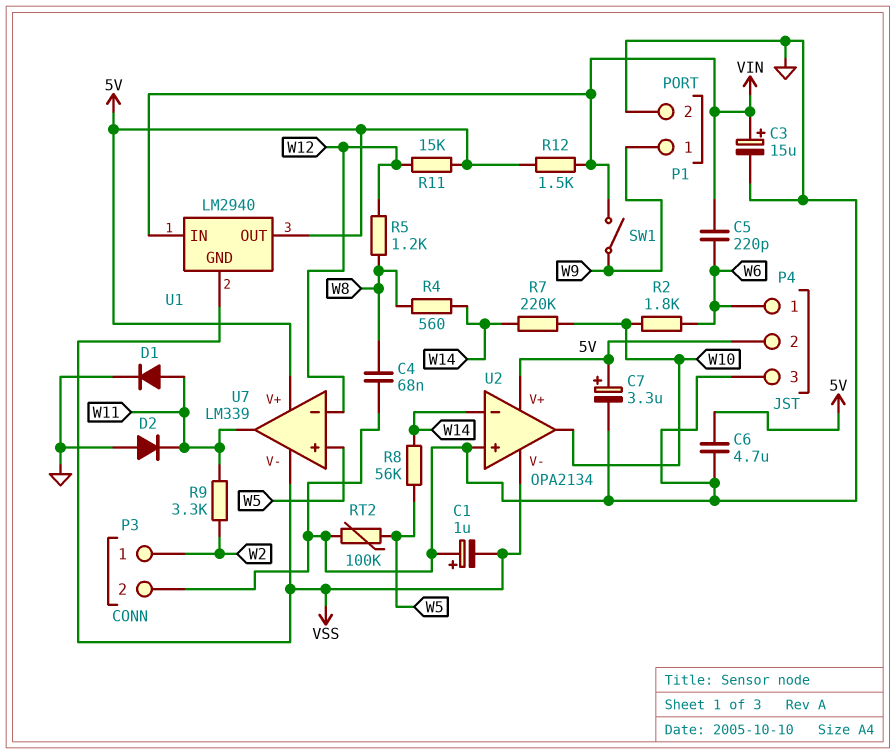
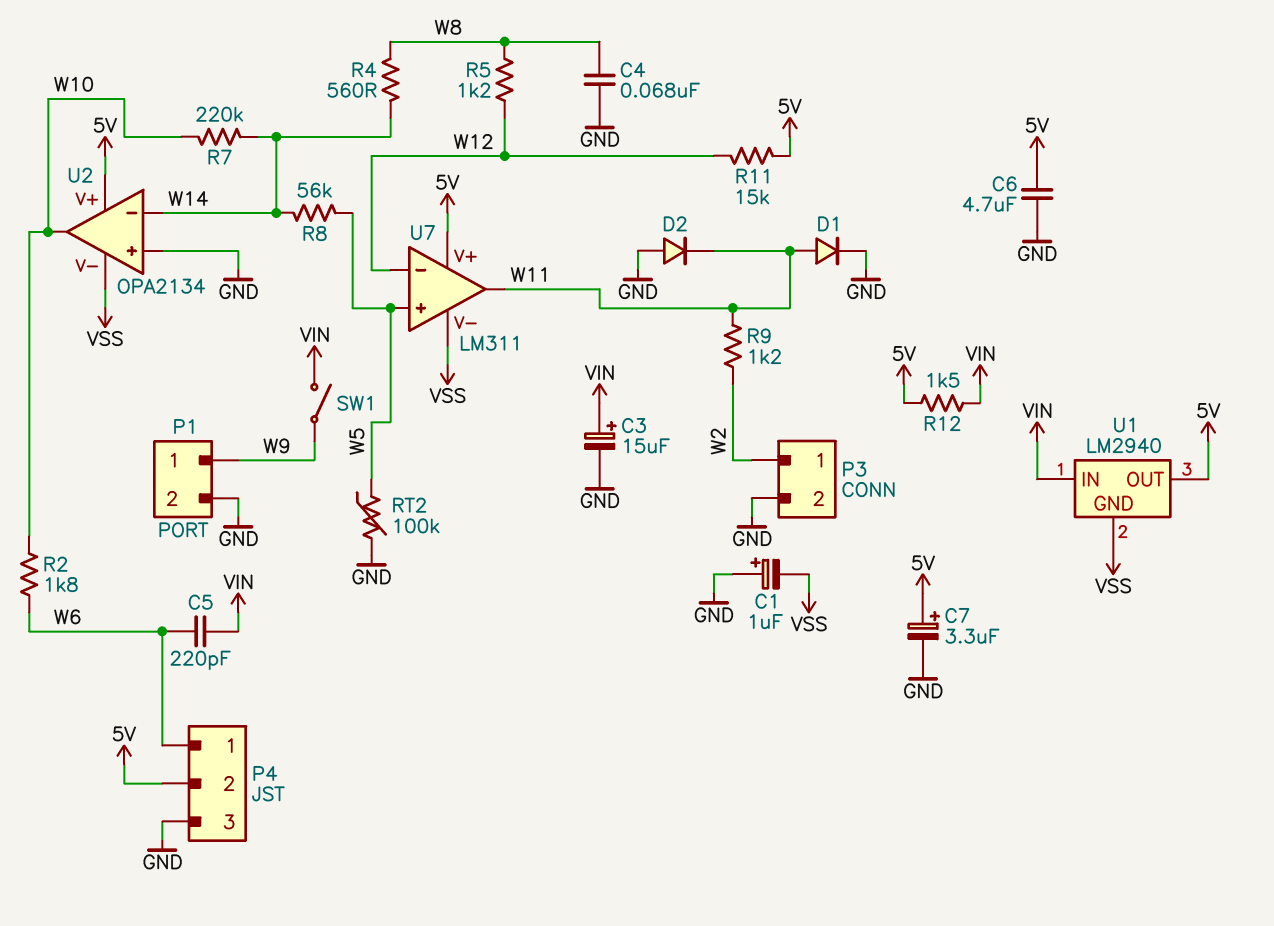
R9: 3.3k (W2, W11) -> 1.2k (W2, W11)
U7: LM339 -> LM311

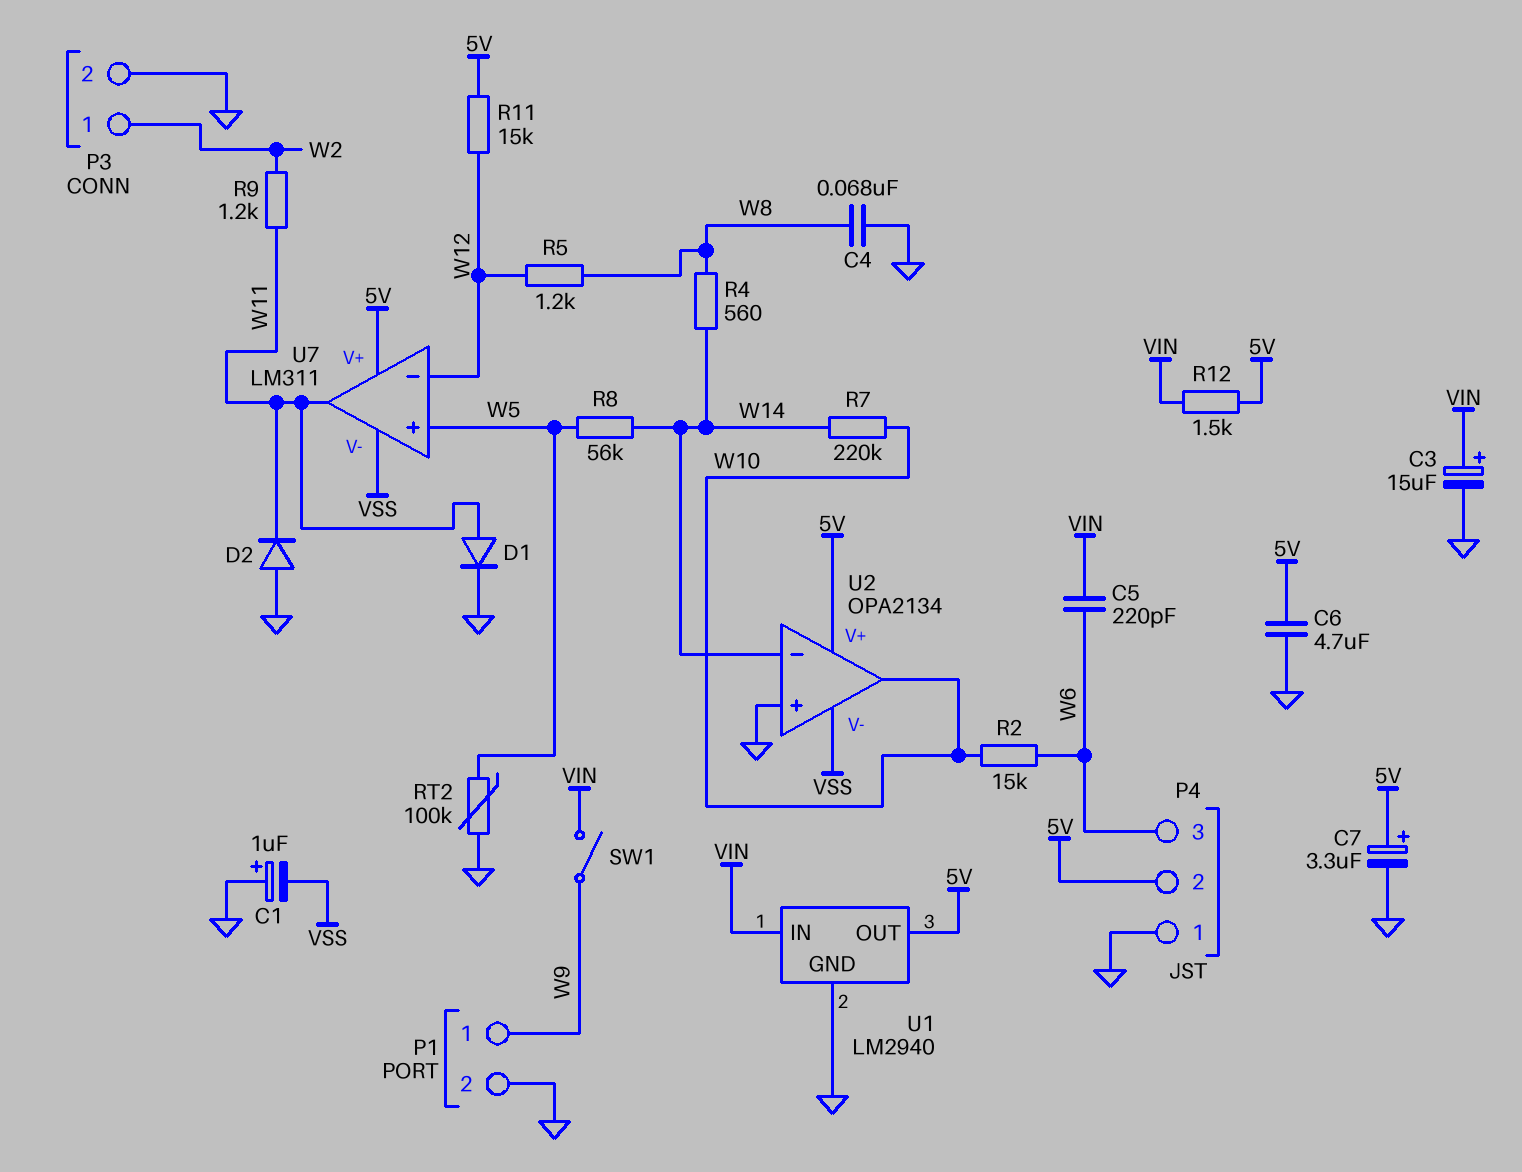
P4 pin 1: W6 -> GND
P4 pin 3: GND -> W6
R2: 1.8k (W6, W10) -> 15k (W6, W10)
U1 pin GND: VSS -> GND

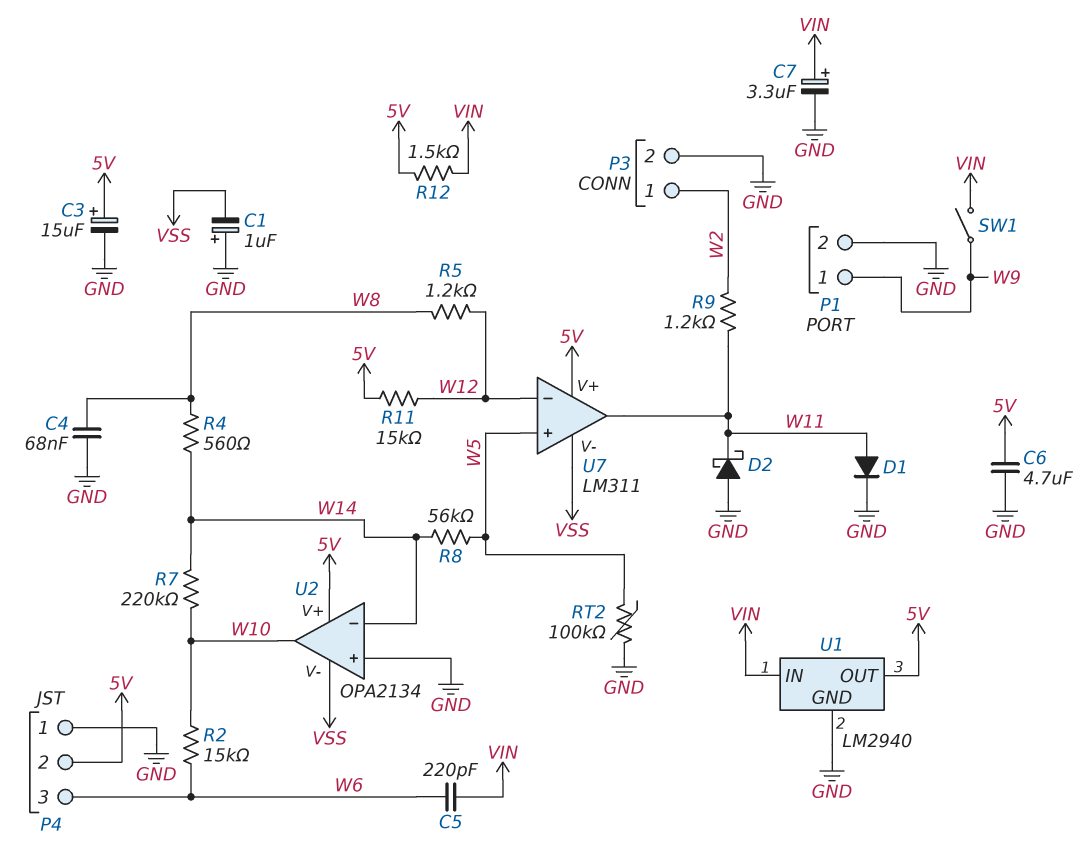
C3: 15uF (plus VIN, minus GND) -> 15uF (plus 5V, minus GND)
C7: 3.3uF (plus 5V, minus GND) -> 3.3uF (plus VIN, minus GND)
D2: diode (A GND, K W11) -> schottky (A GND, K W11)

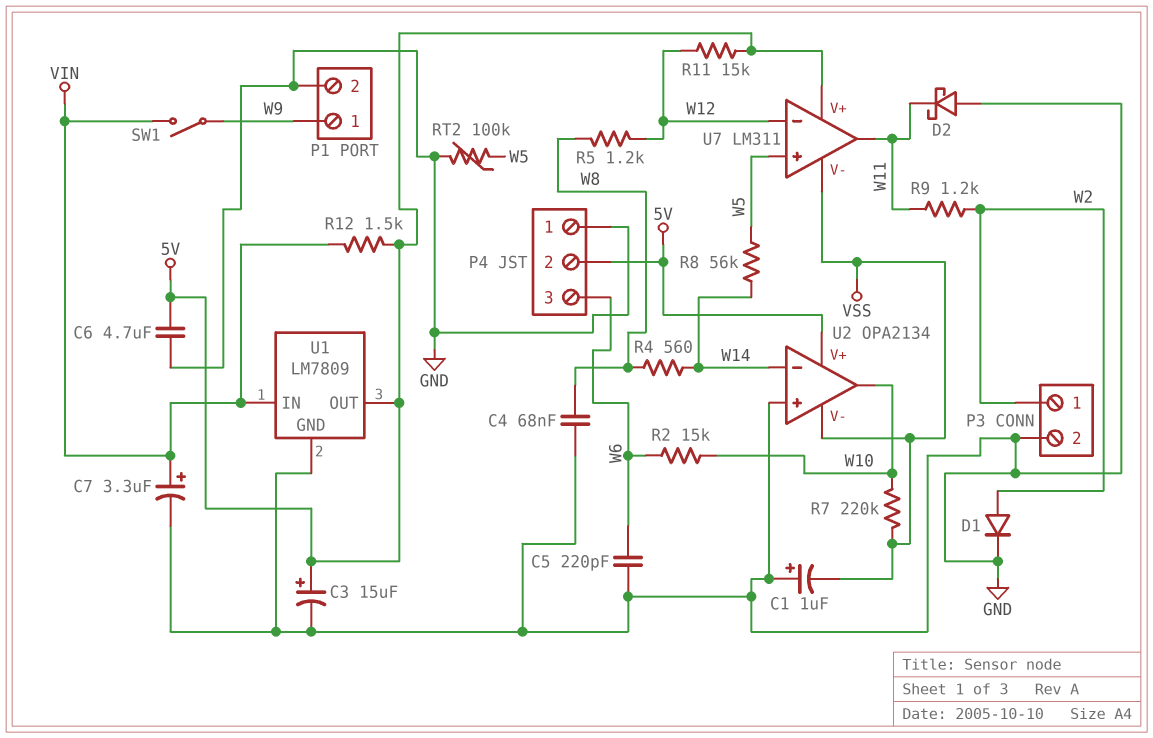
C5: 220pF (VIN, W6) -> 220pF (GND, W6)
D1: diode (A W11, K GND) -> diode (A W2, K GND)
R7: 220k (W10, W14) -> 220k (VSS, W10)
U1: LM2940 -> LM7809

